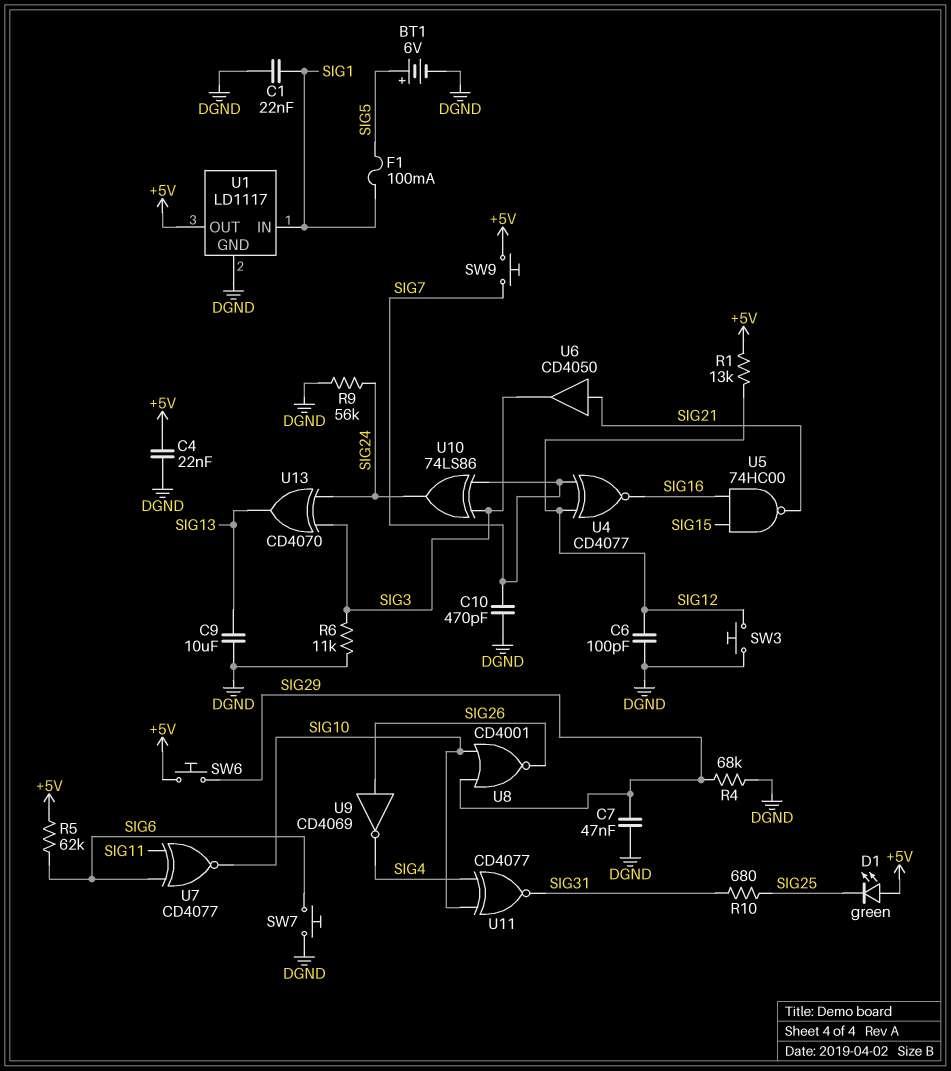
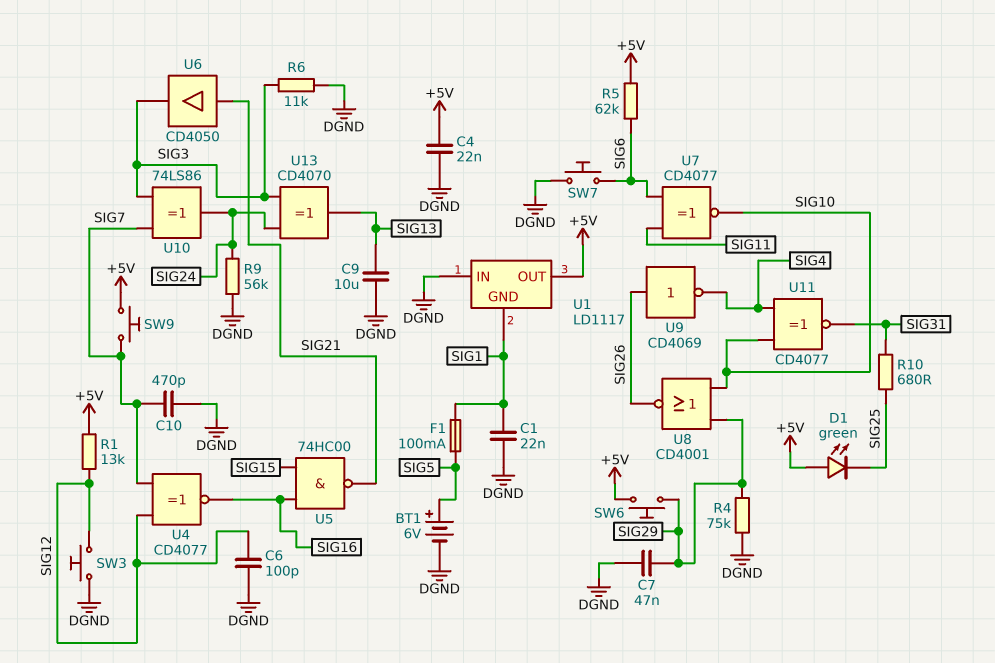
R4: 68k (DGND, SIG29) -> 75k (DGND, SIG29)
U1 pin GND: DGND -> SIG1
U1 pin IN: SIG1 -> DGND

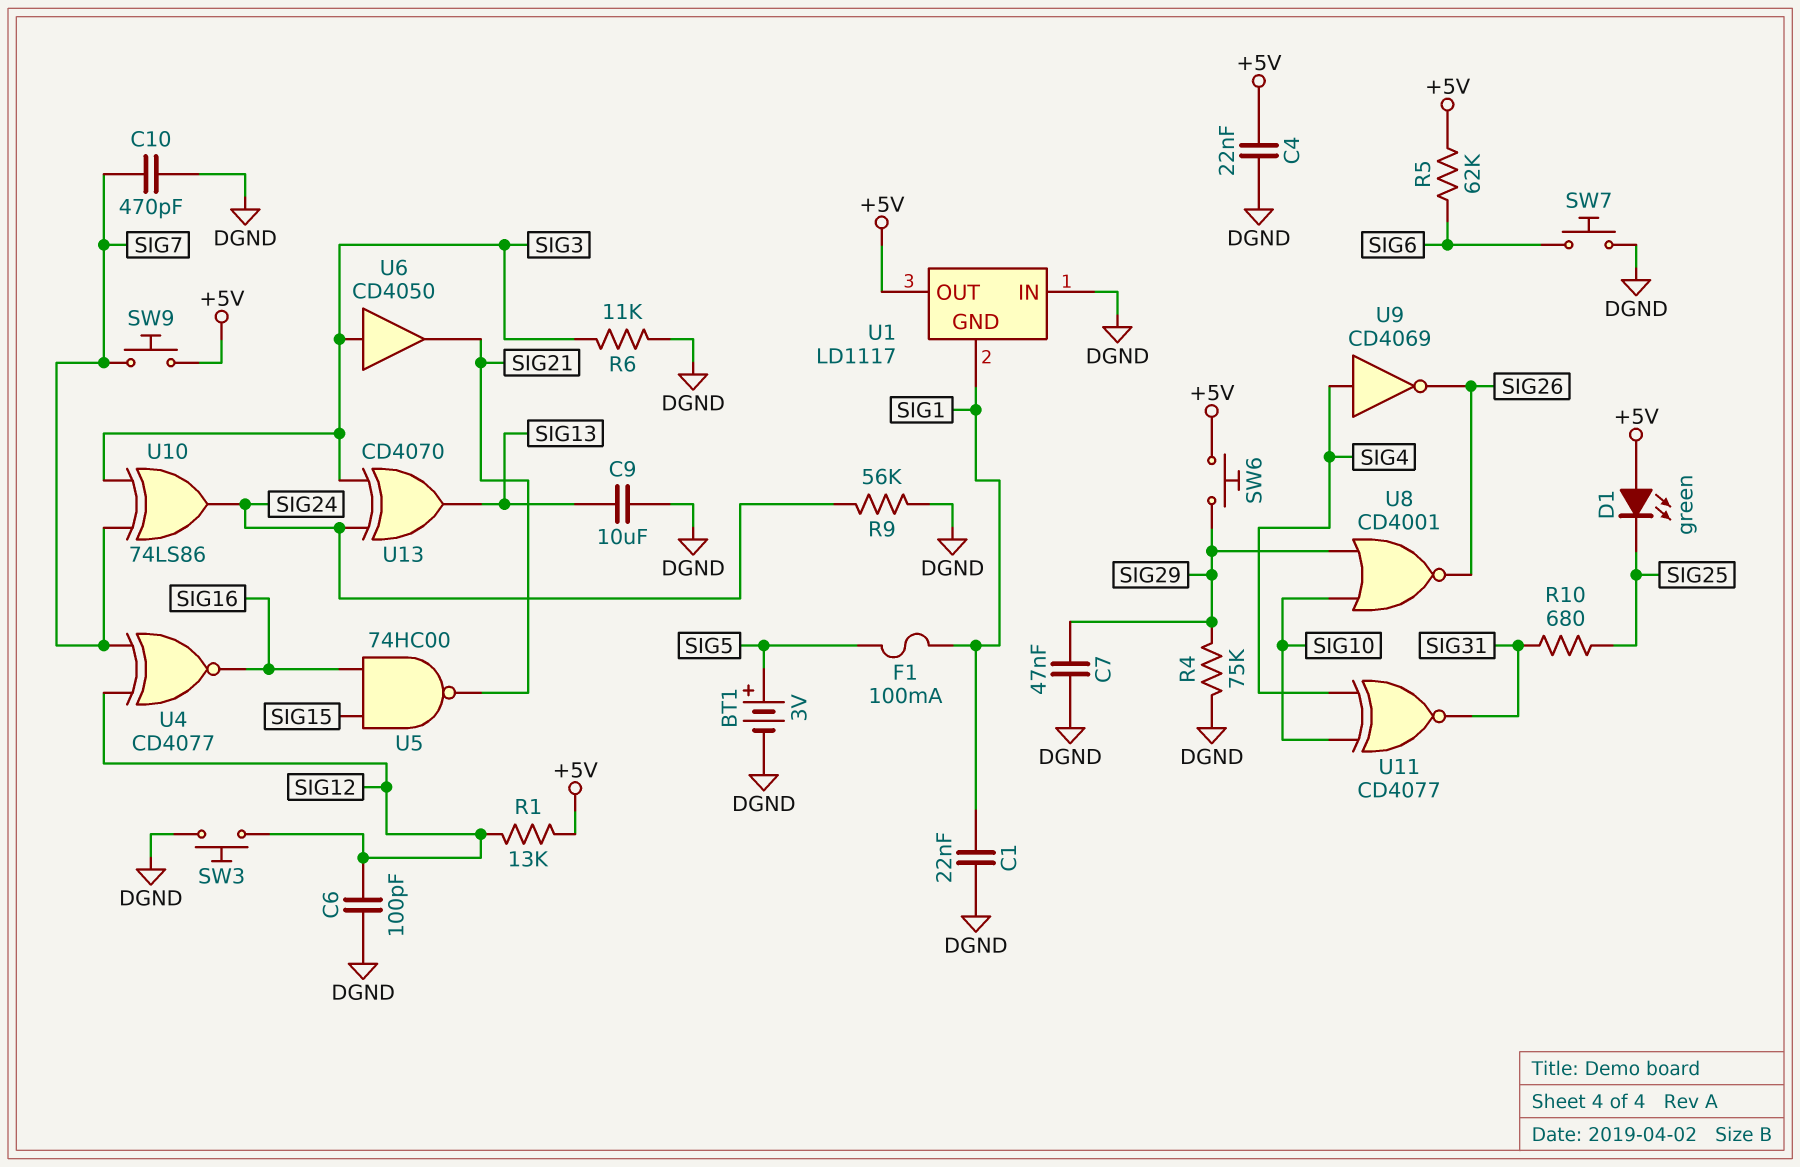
BT1: 6V (plus SIG5, minus DGND) -> 3V (plus SIG5, minus DGND)
U6: buffer CD4050 (in SIG21, out SIG3) -> buffer CD4050 (in SIG3, out SIG21)
U7: XNOR CD4077 (in SIG6, in SIG11, out SIG10) -> none
U9: NOT CD4069 (in SIG26, out SIG4) -> NOT CD4069 (in SIG4, out SIG26)

